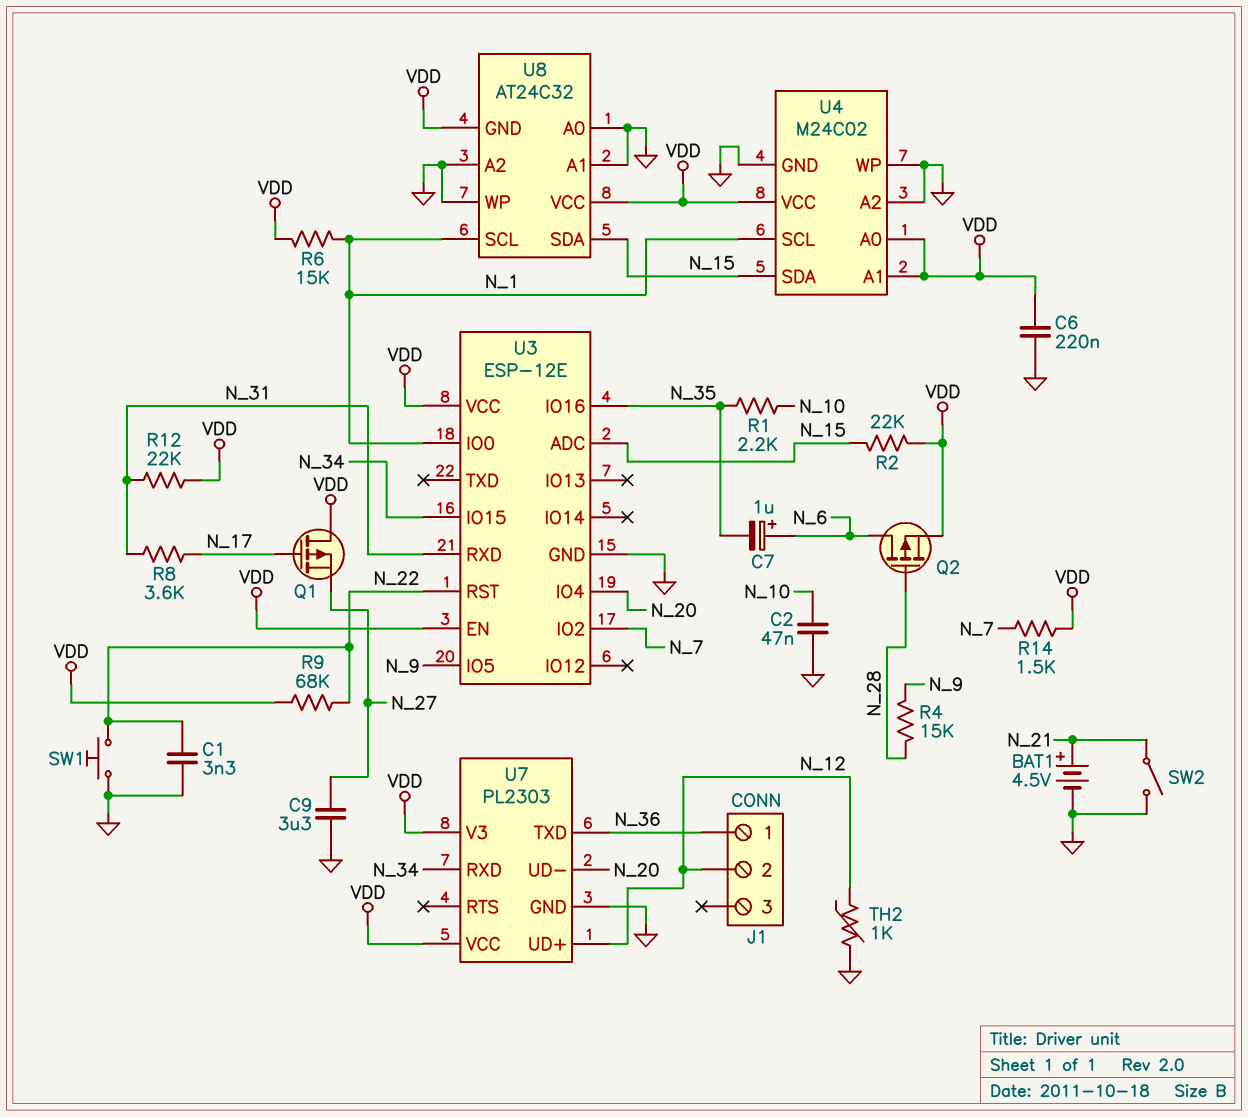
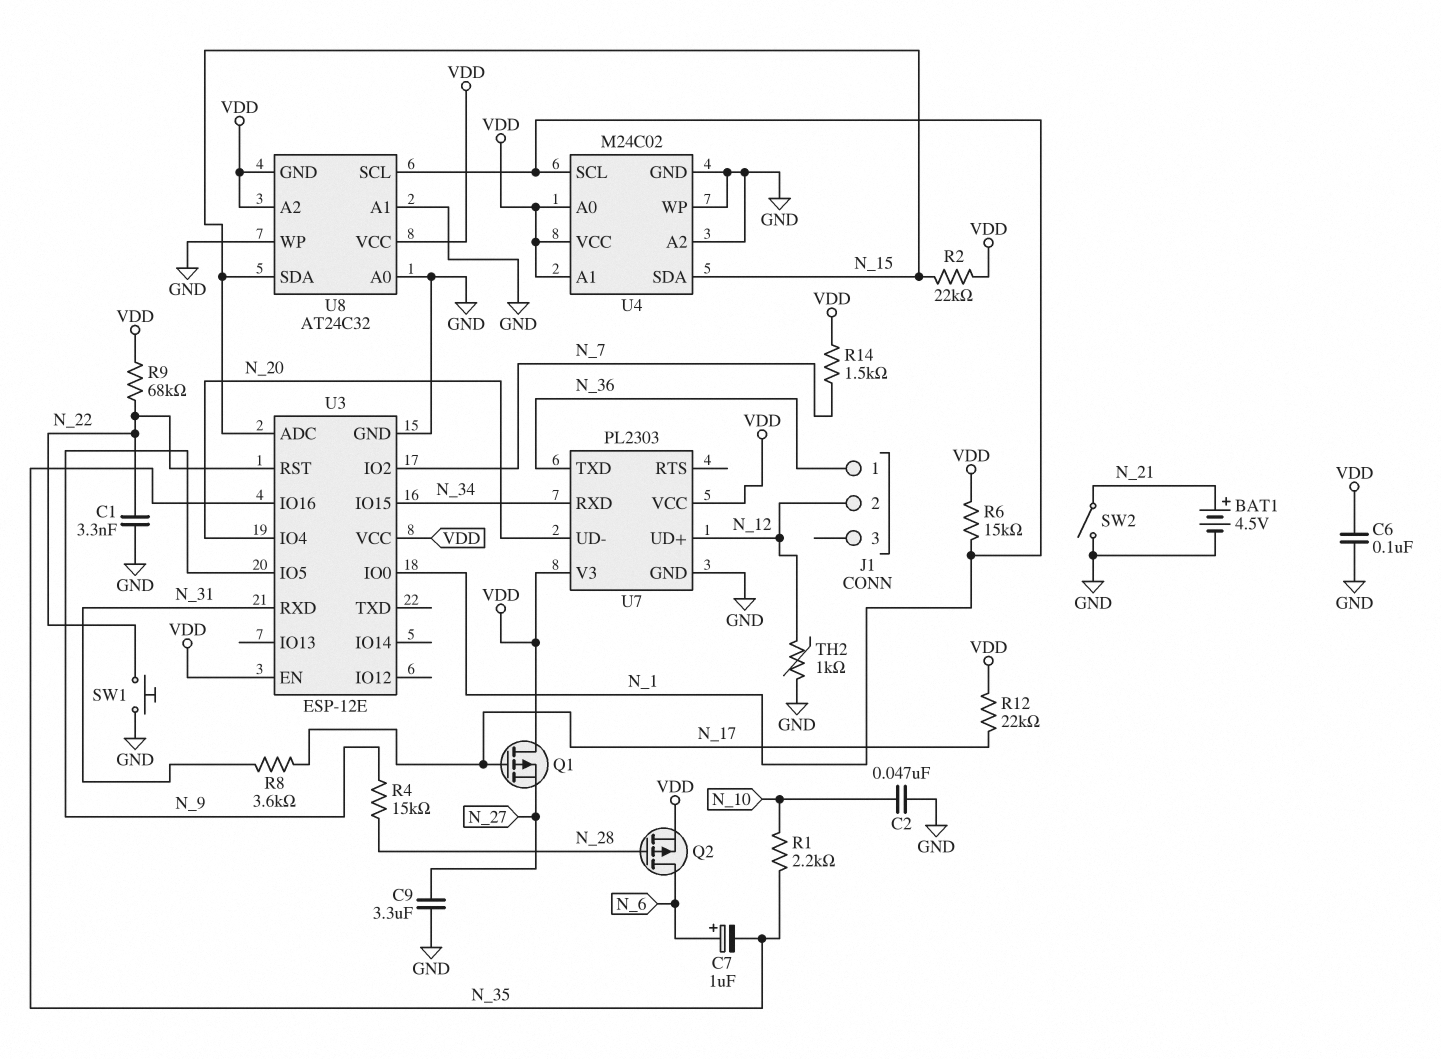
C6: 220nF (GND, VDD) -> 100nF (GND, VDD)
R12: 22k (N_31, VDD) -> 22k (N_17, VDD)
U8 pin A2: GND -> VDD

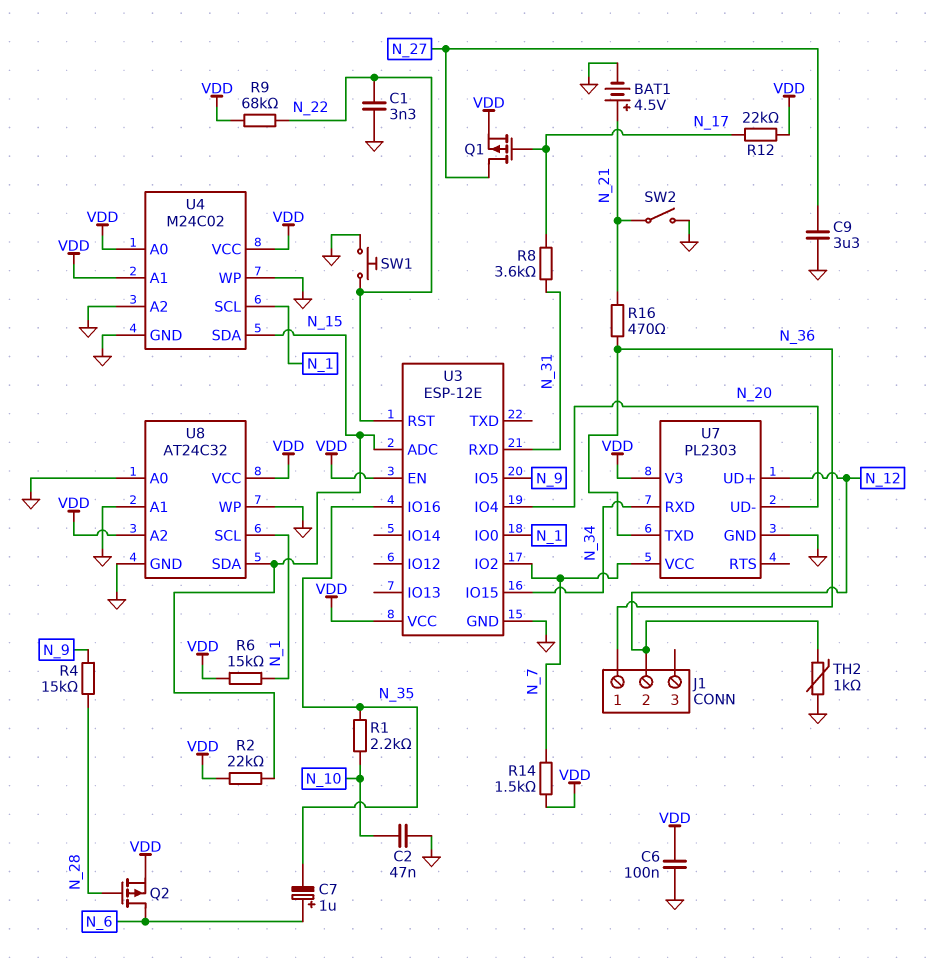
Q1: PMOS (G N_17, D VDD, S N_27) -> PMOS (G N_17, D N_27, S VDD)
R16: none -> 470 (N_21, N_36)
U7 pin VCC: VDD -> N_7
U8 pin GND: VDD -> GND

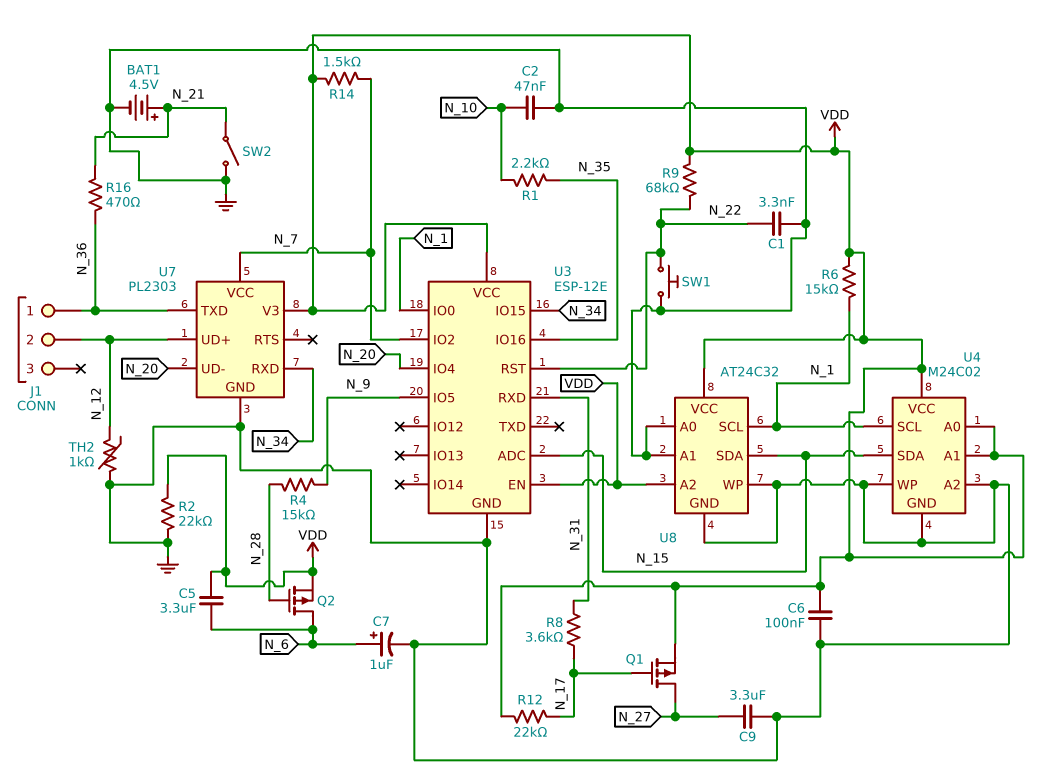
C5: none -> 3.3uF (N_6, VDD)
C7: 1uF (plus N_6, minus N_35) -> 1uF (plus N_6, minus GND)
R2: 22k (N_15, VDD) -> 22k (GND, VDD)

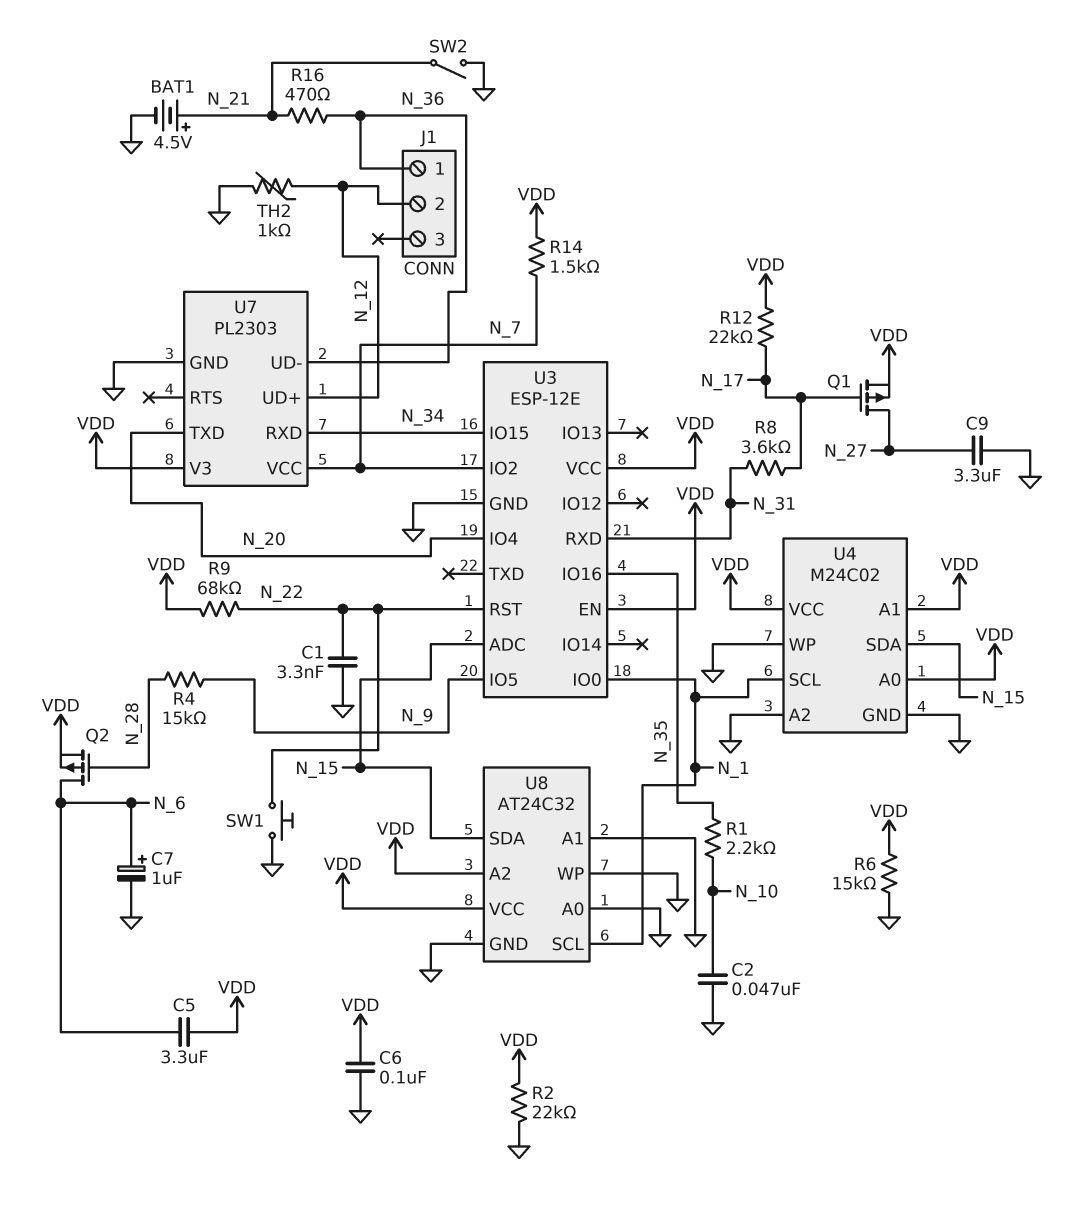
R6: 15k (N_1, VDD) -> 15k (GND, VDD)
U7 pin TXD: N_36 -> N_20
U7 pin UD-: N_20 -> N_36

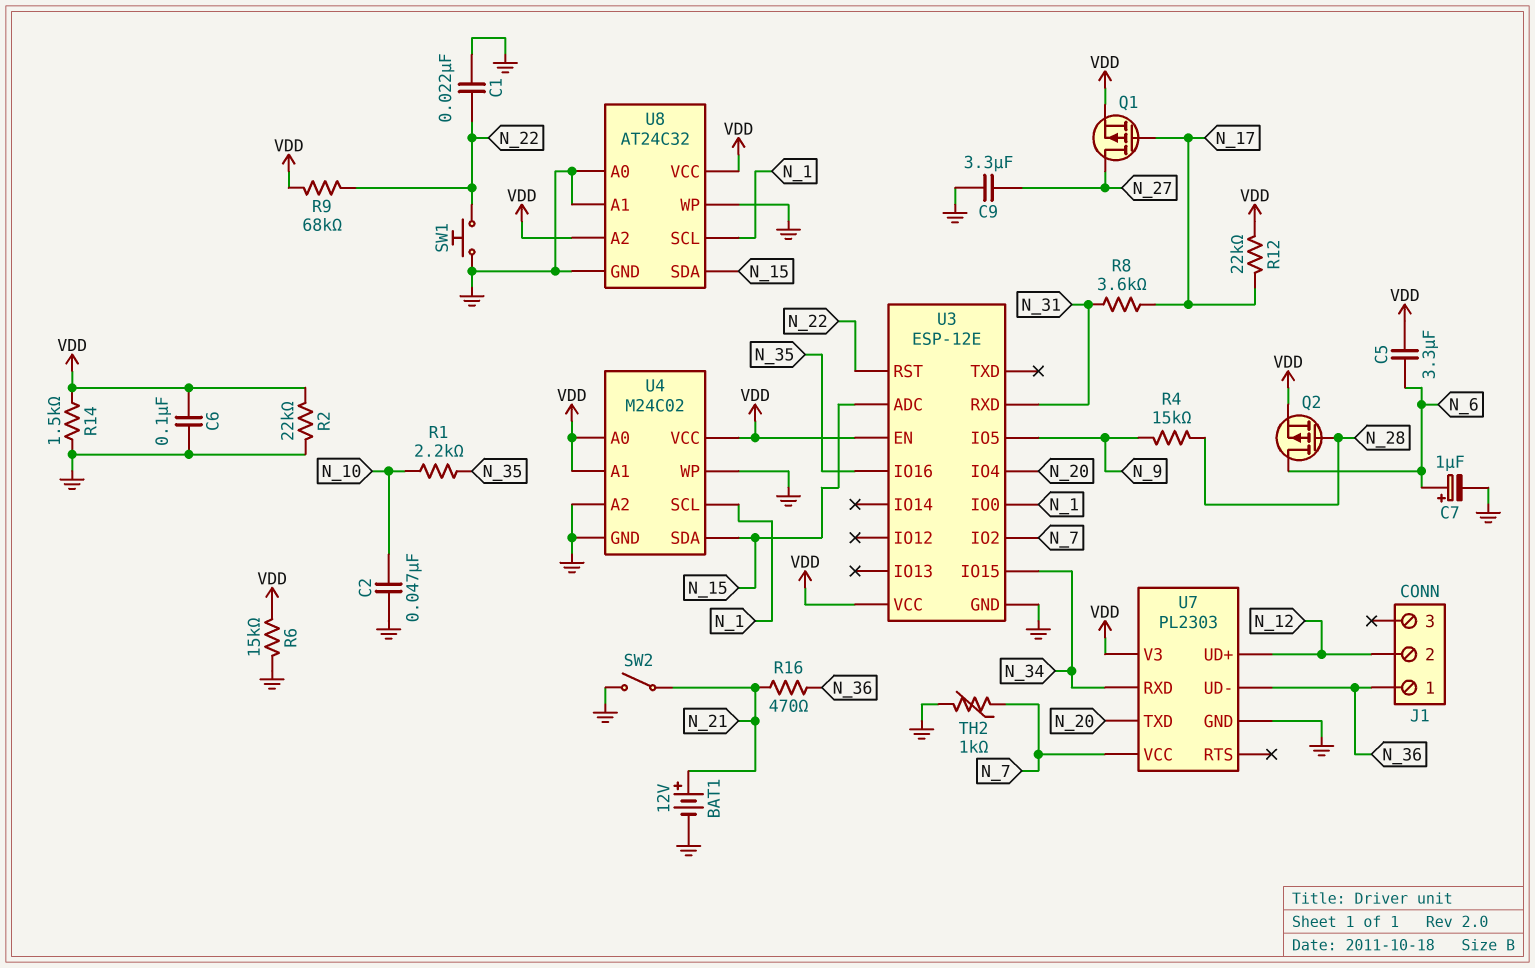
BAT1: 4.5V (plus N_21, minus GND) -> 12V (plus N_21, minus GND)
C1: 3.3nF (GND, N_22) -> 22nF (GND, N_22)
R14: 1.5k (N_7, VDD) -> 1.5k (GND, VDD)
TH2: 1k (GND, N_12) -> 1k (GND, N_7)

